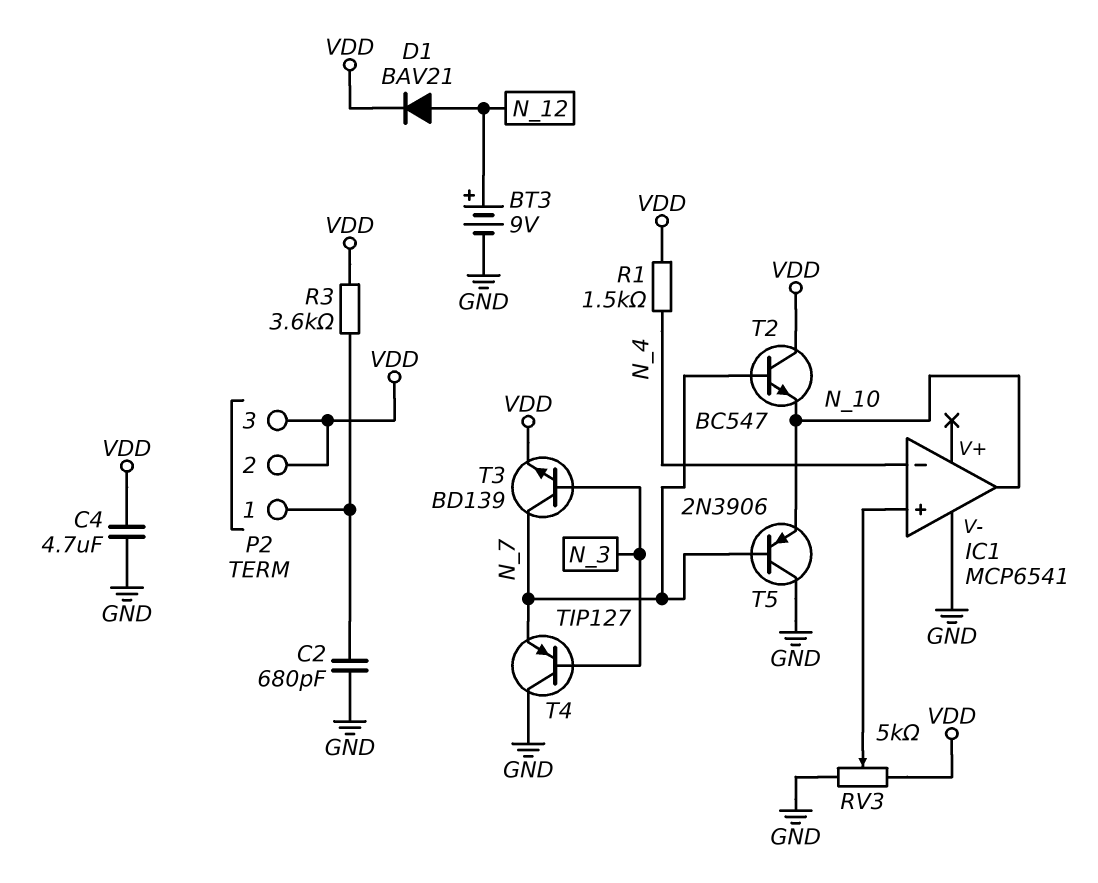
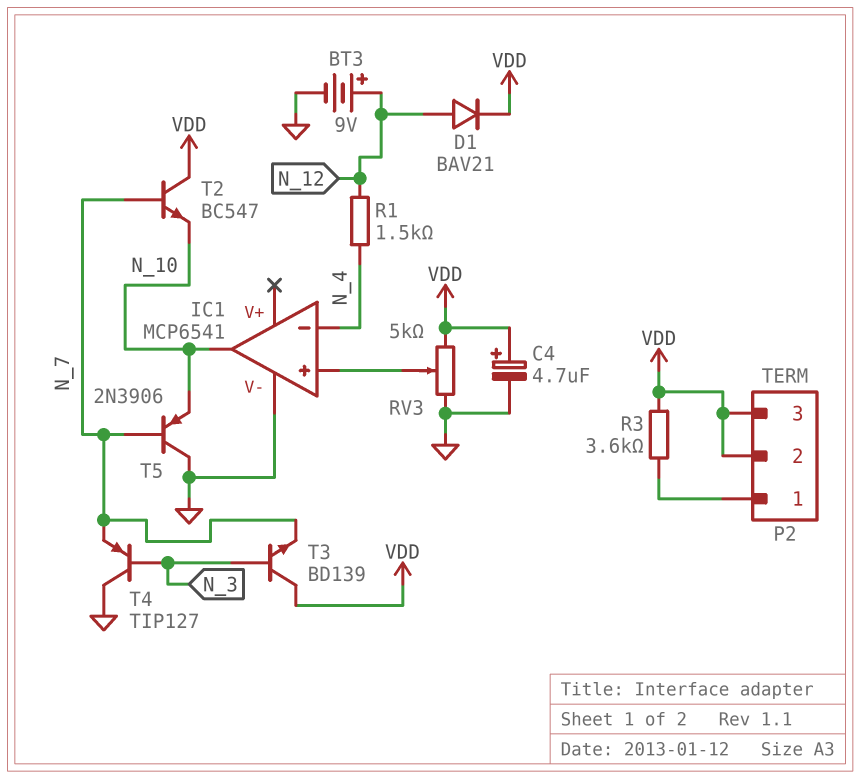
C2: 680pF (GND, P2/1) -> none
C4: 4.7uF (GND, VDD) -> 4.7uF (plus VDD, minus GND)
R1: 1.5k (N_4, VDD) -> 1.5k (N_4, N_12)
T3: NPN BD139 (B N_3, C N_7, E VDD) -> NPN BD139 (B N_3, C VDD, E N_7)

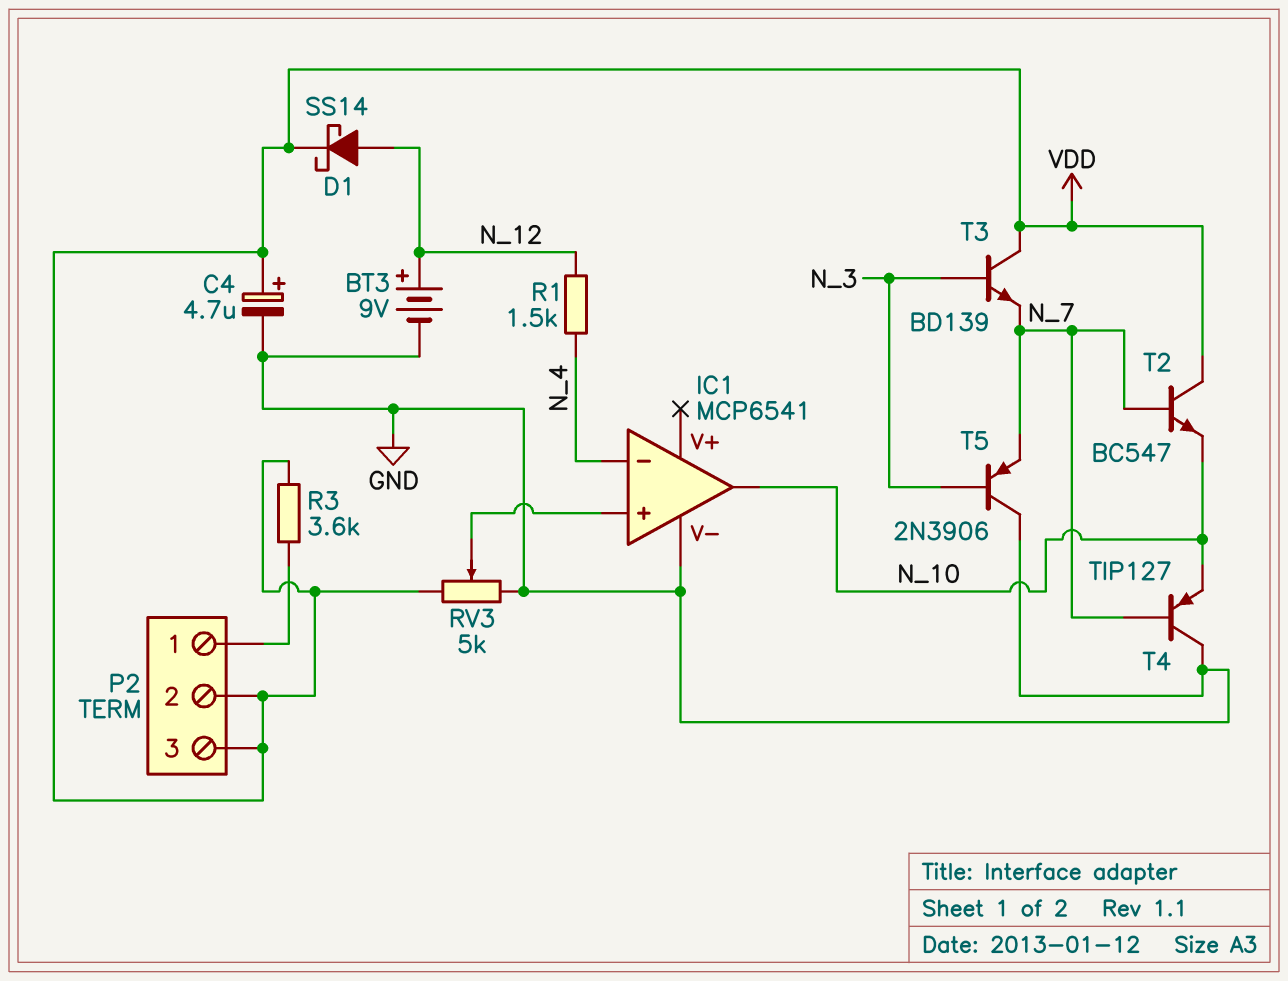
D1: diode BAV21 (A N_12, K VDD) -> schottky SS14 (A N_12, K VDD)
T4: PNP TIP127 (B N_3, C GND, E N_7) -> PNP TIP127 (B N_7, C GND, E N_10)
T5: PNP 2N3906 (B N_7, C GND, E N_10) -> PNP 2N3906 (B N_3, C GND, E N_7)

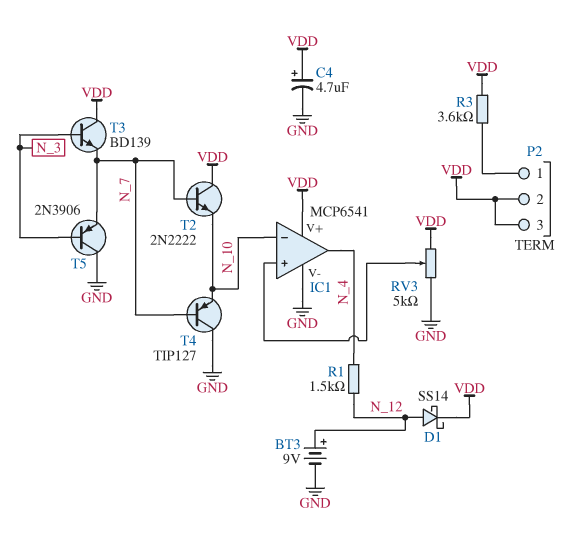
IC1 pin V+: none -> VDD
IC1 pin in-: N_4 -> N_10
IC1 pin out: N_10 -> N_4
T2: NPN BC547 (B N_7, C VDD, E N_10) -> NPN 2N2222 (B N_7, C VDD, E N_10)

